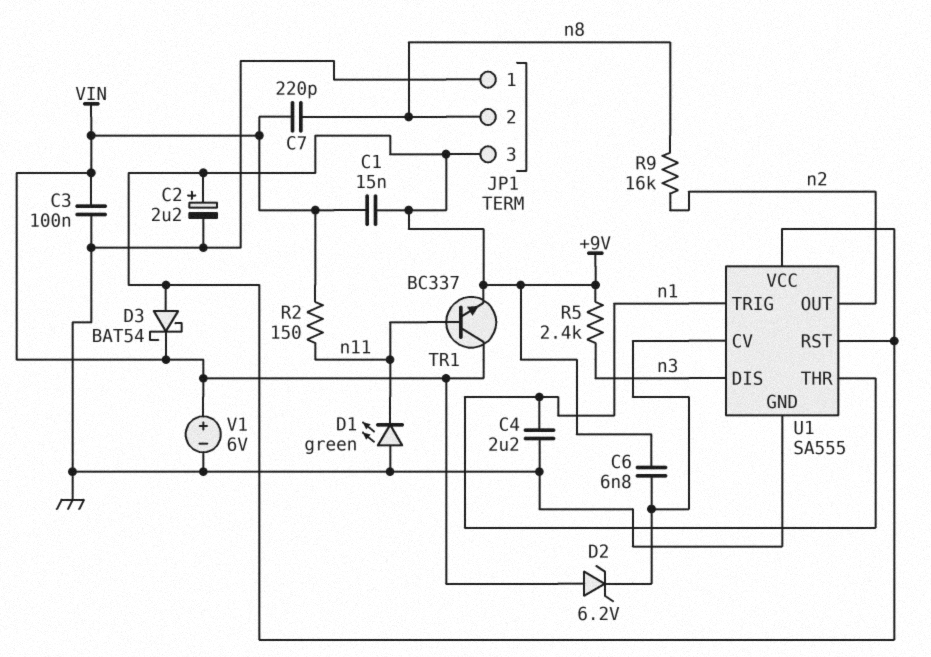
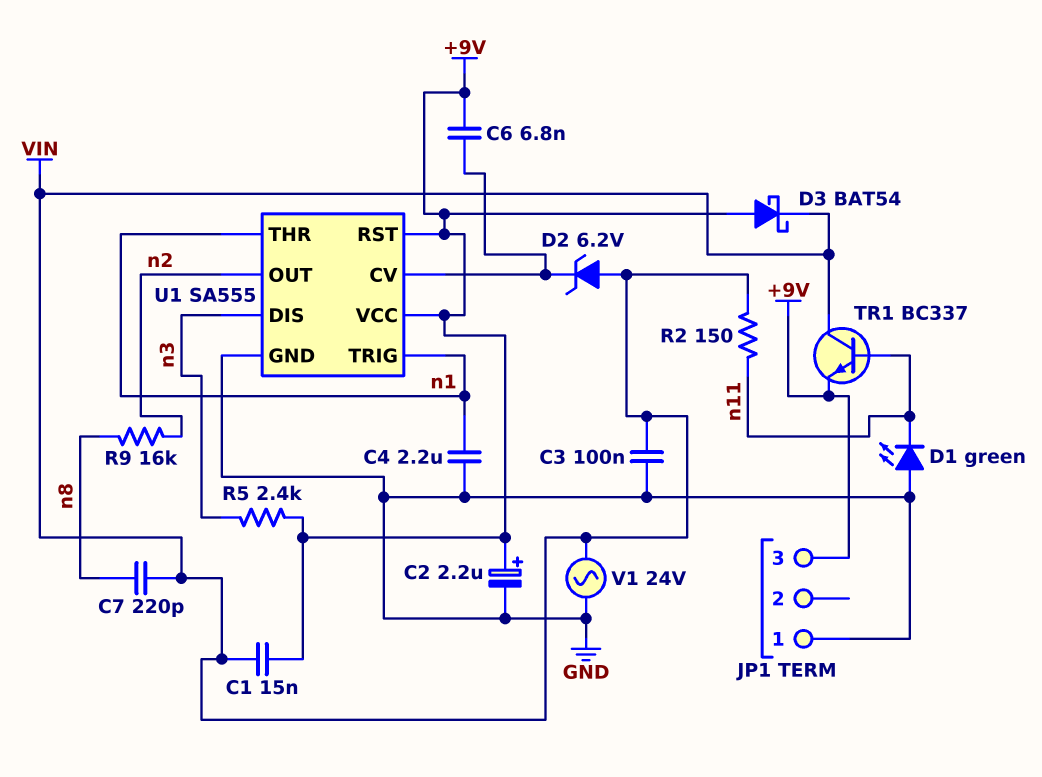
JP1 pin 2: n8 -> none
V1: 6V (plus VIN, minus GND) -> AC 24V (GND, VIN)

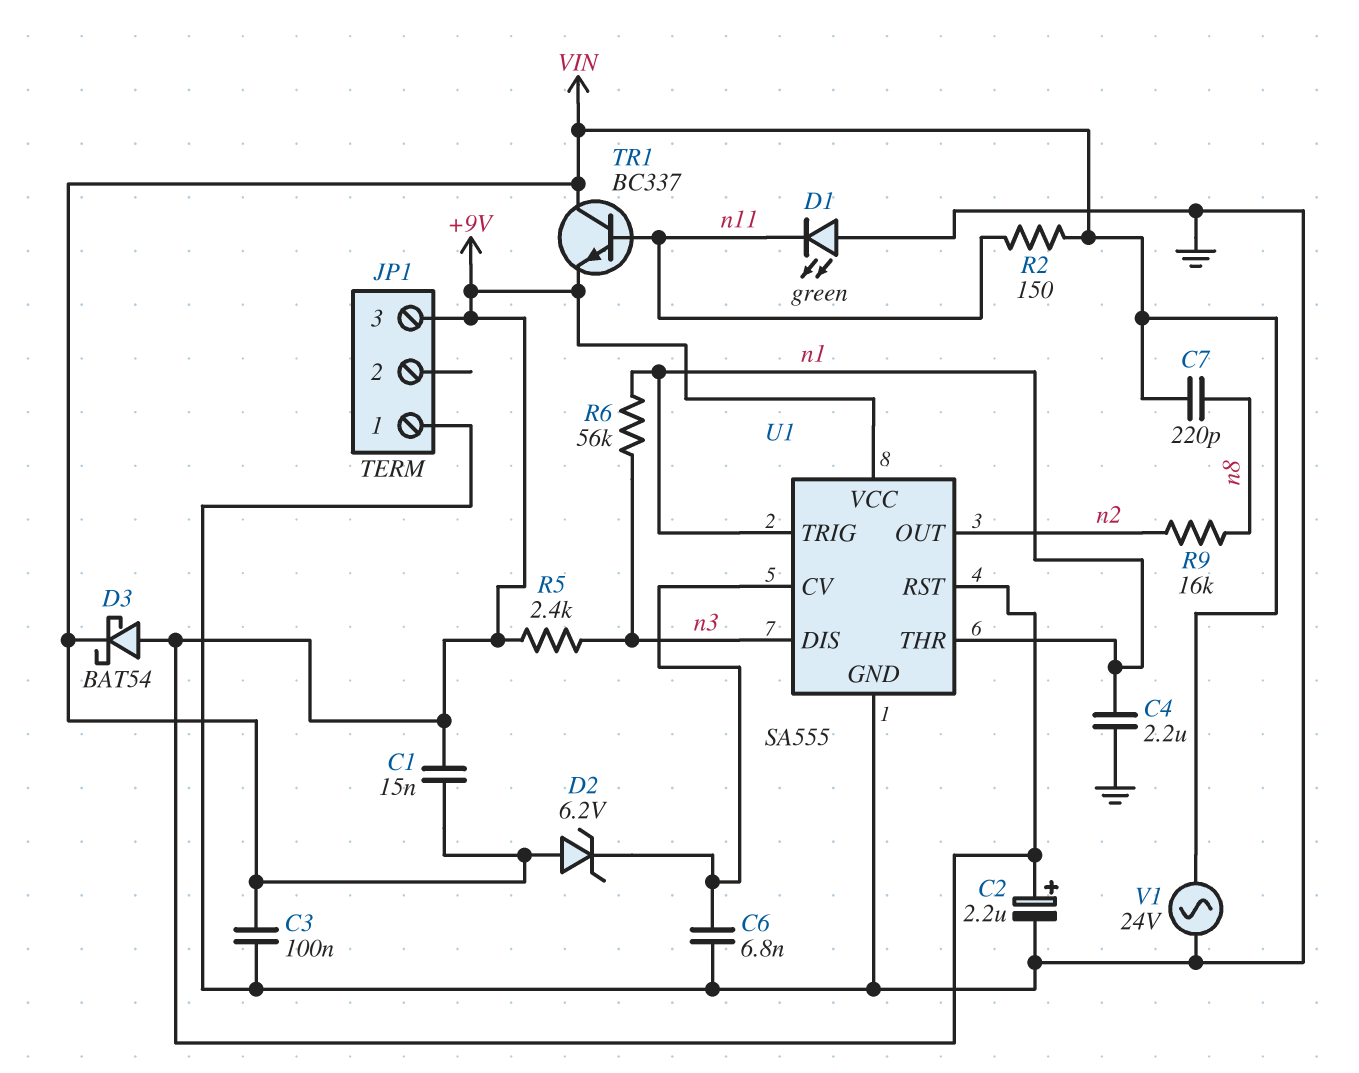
C6: 6.8nF (+9V, U1/CV) -> 6.8nF (GND, U1/CV)
R6: none -> 56k (n1, n3)

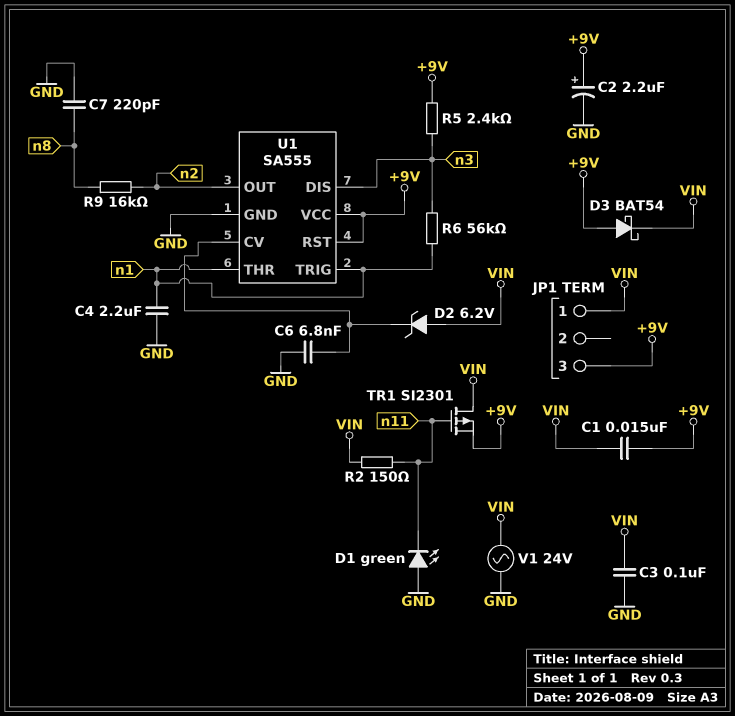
C7: 220pF (VIN, n8) -> 220pF (GND, n8)
JP1 pin 1: GND -> VIN
TR1: NPN BC337 (B n11, C VIN, E +9V) -> PMOS SI2301 (G n11, D VIN, S +9V)

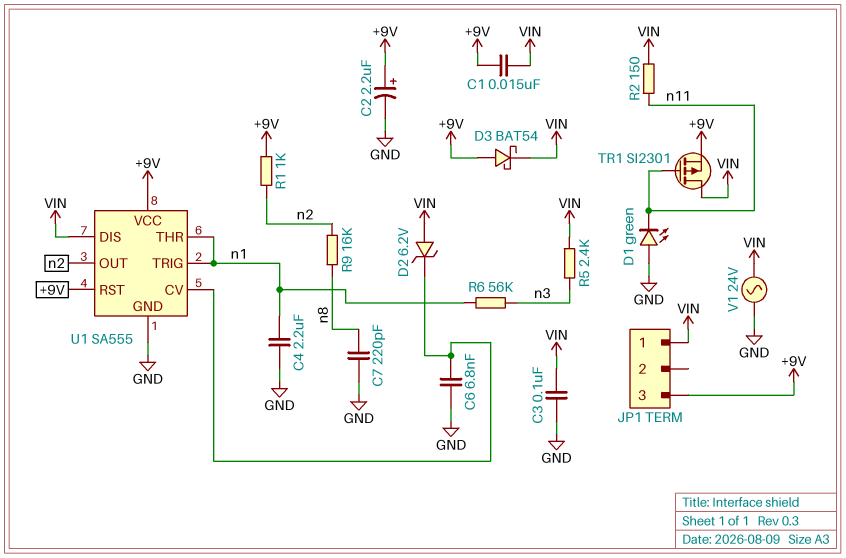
R1: none -> 1k (+9V, n2)
R5: 2.4k (+9V, n3) -> 2.4k (VIN, n3)
U1 pin DIS: n3 -> VIN

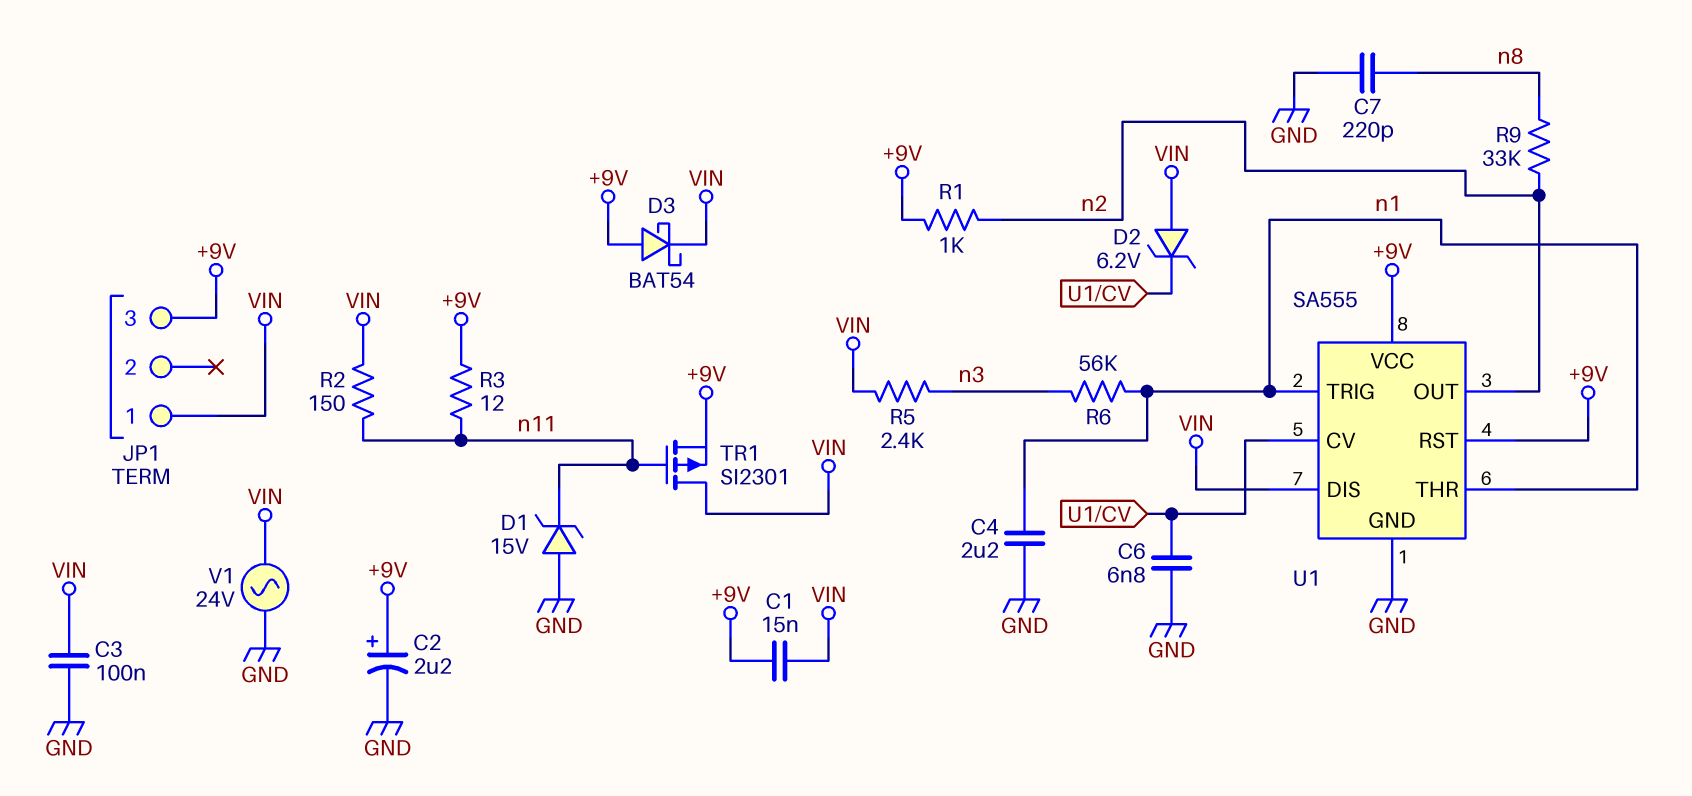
D1: LED green (A GND, K n11) -> zener 15V (A GND, K n11)
R3: none -> 12 (+9V, n11)
R9: 16k (n2, n8) -> 33k (n2, n8)

